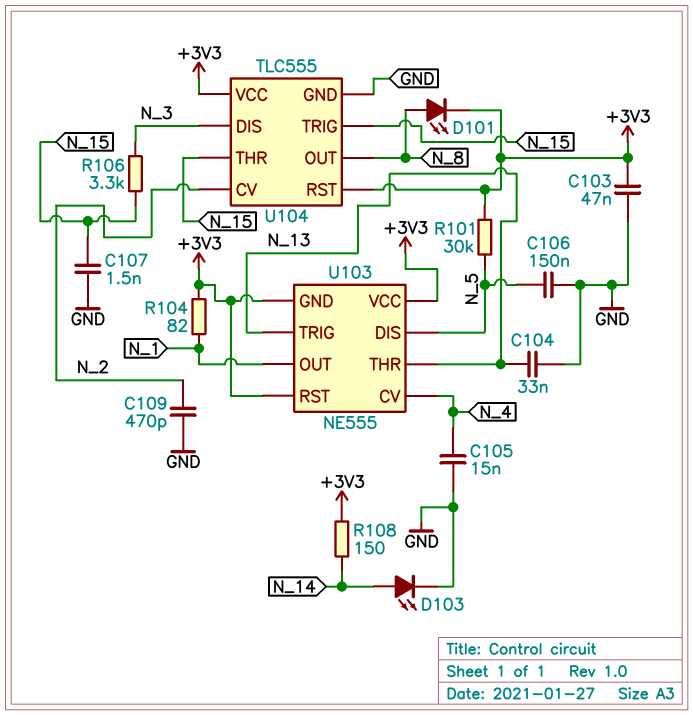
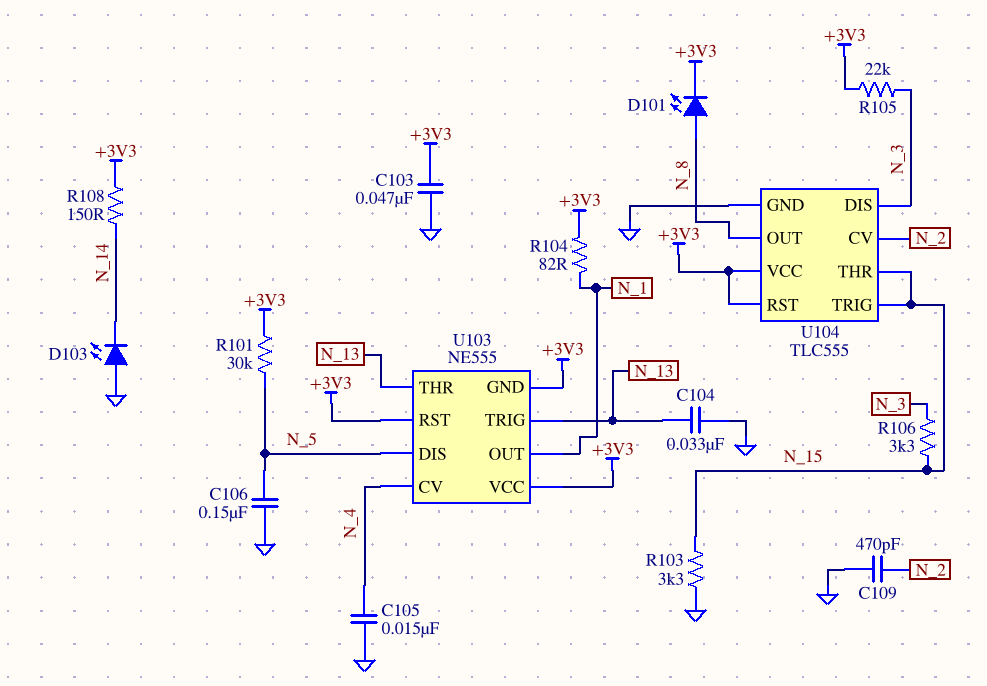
C107: 1.5nF (GND, N_15) -> none
D103: LED (A N_14, K GND) -> LED (A GND, K N_14)
R103: none -> 3.3k (GND, N_15)
R105: none -> 22k (+3V3, N_3)

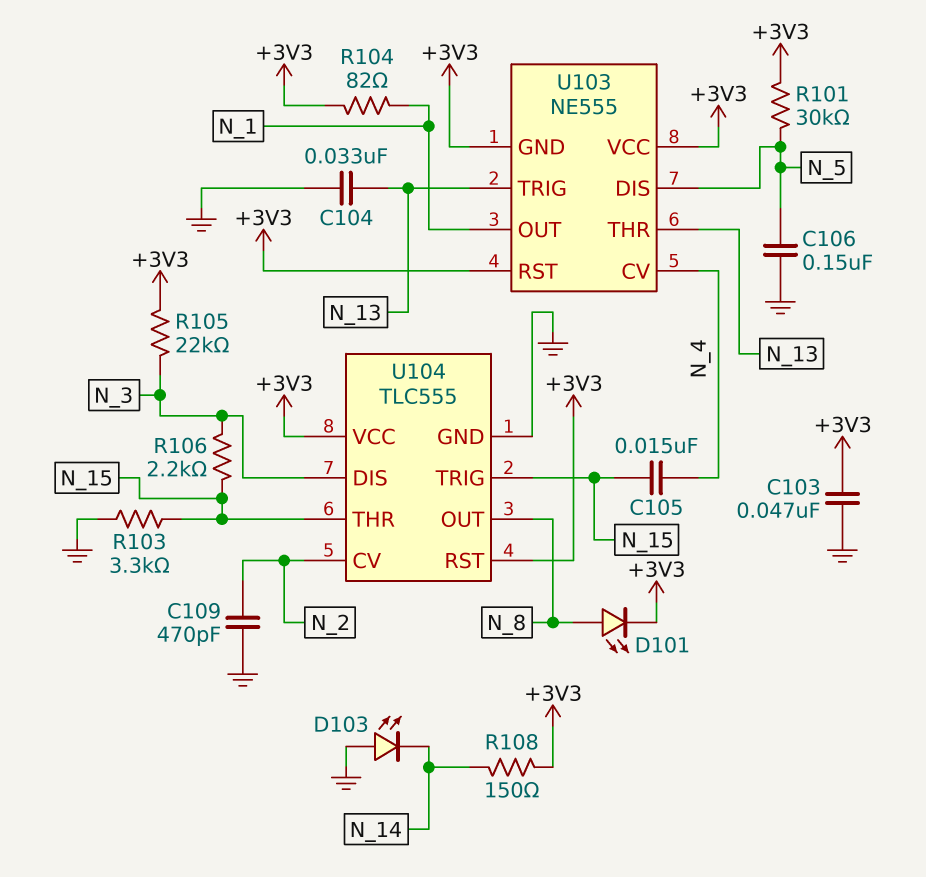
C105: 15nF (GND, N_4) -> 15nF (N_4, N_15)
R106: 3.3k (N_3, N_15) -> 2.2k (N_3, N_15)

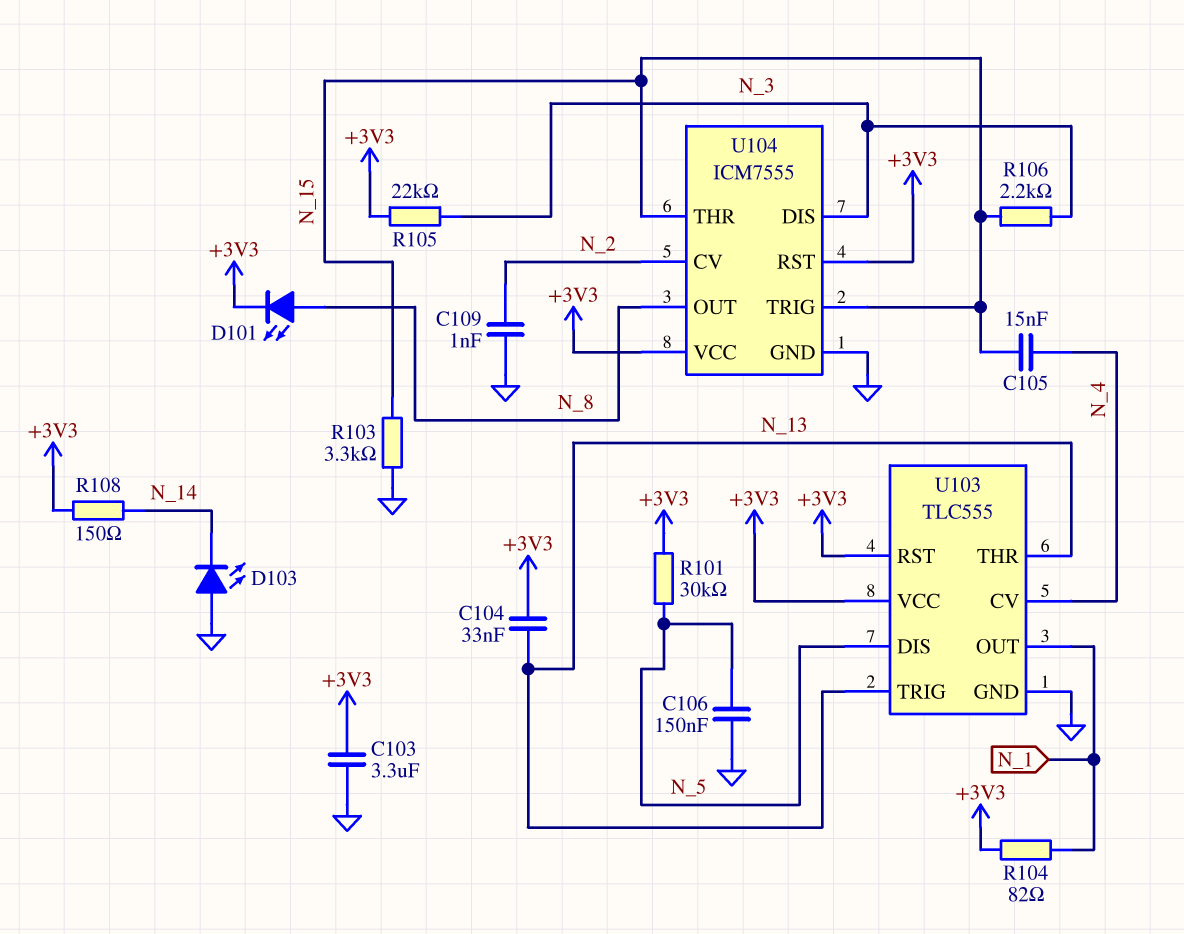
C103: 47nF (+3V3, GND) -> 3.3uF (+3V3, GND)
C104: 33nF (GND, N_13) -> 33nF (+3V3, N_13)
C109: 470pF (GND, N_2) -> 1nF (GND, N_2)
U103: NE555 -> TLC555
U103 pin GND: +3V3 -> GND
U104: TLC555 -> ICM7555

